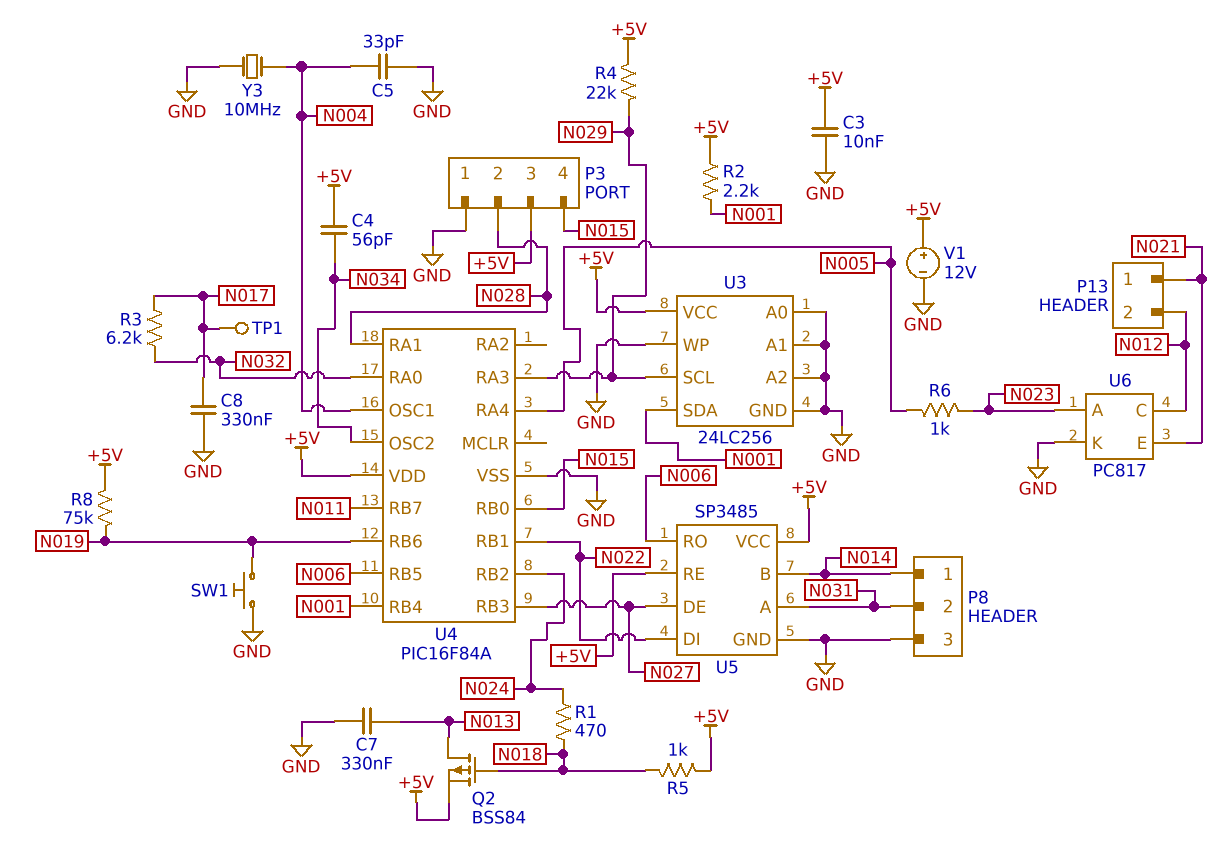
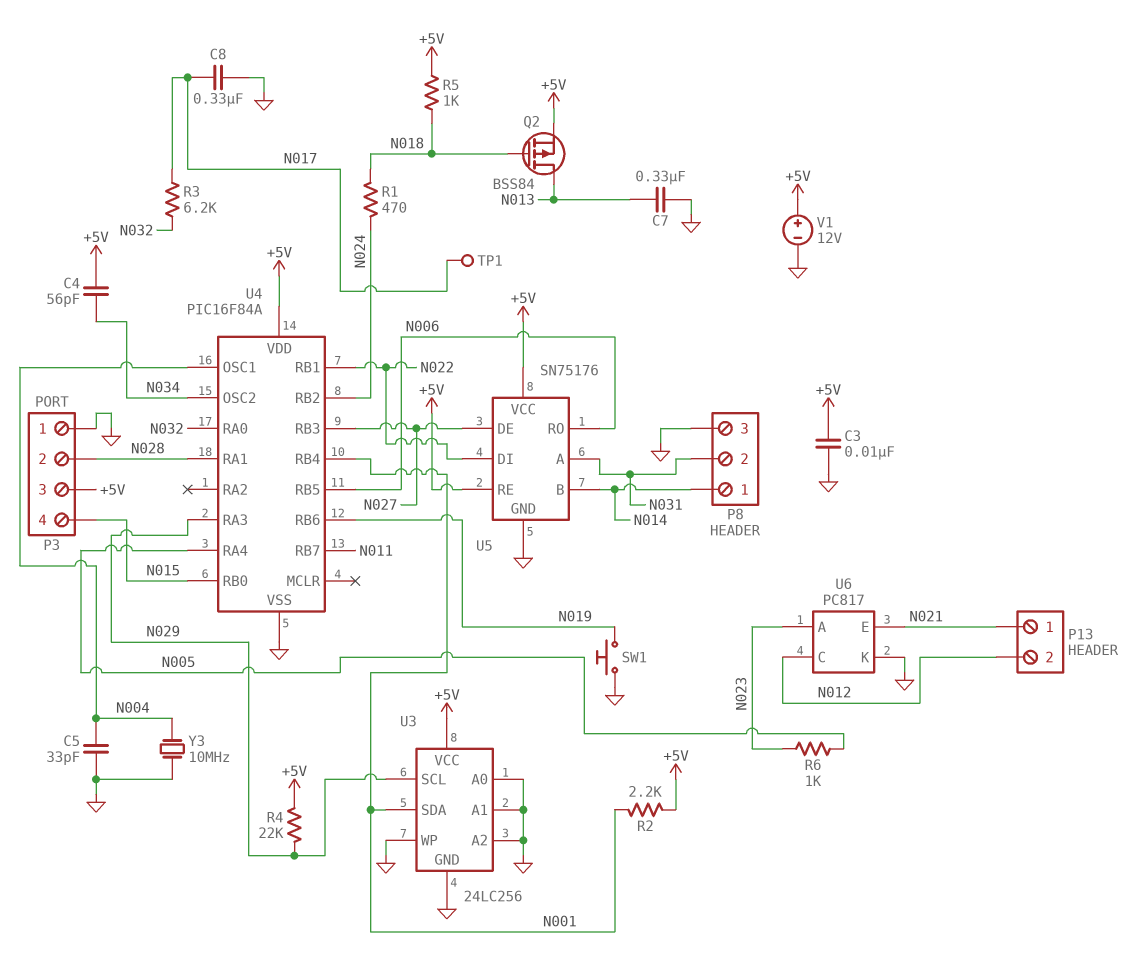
R8: 75k (+5V, N019) -> none
U5: SP3485 -> SN75176

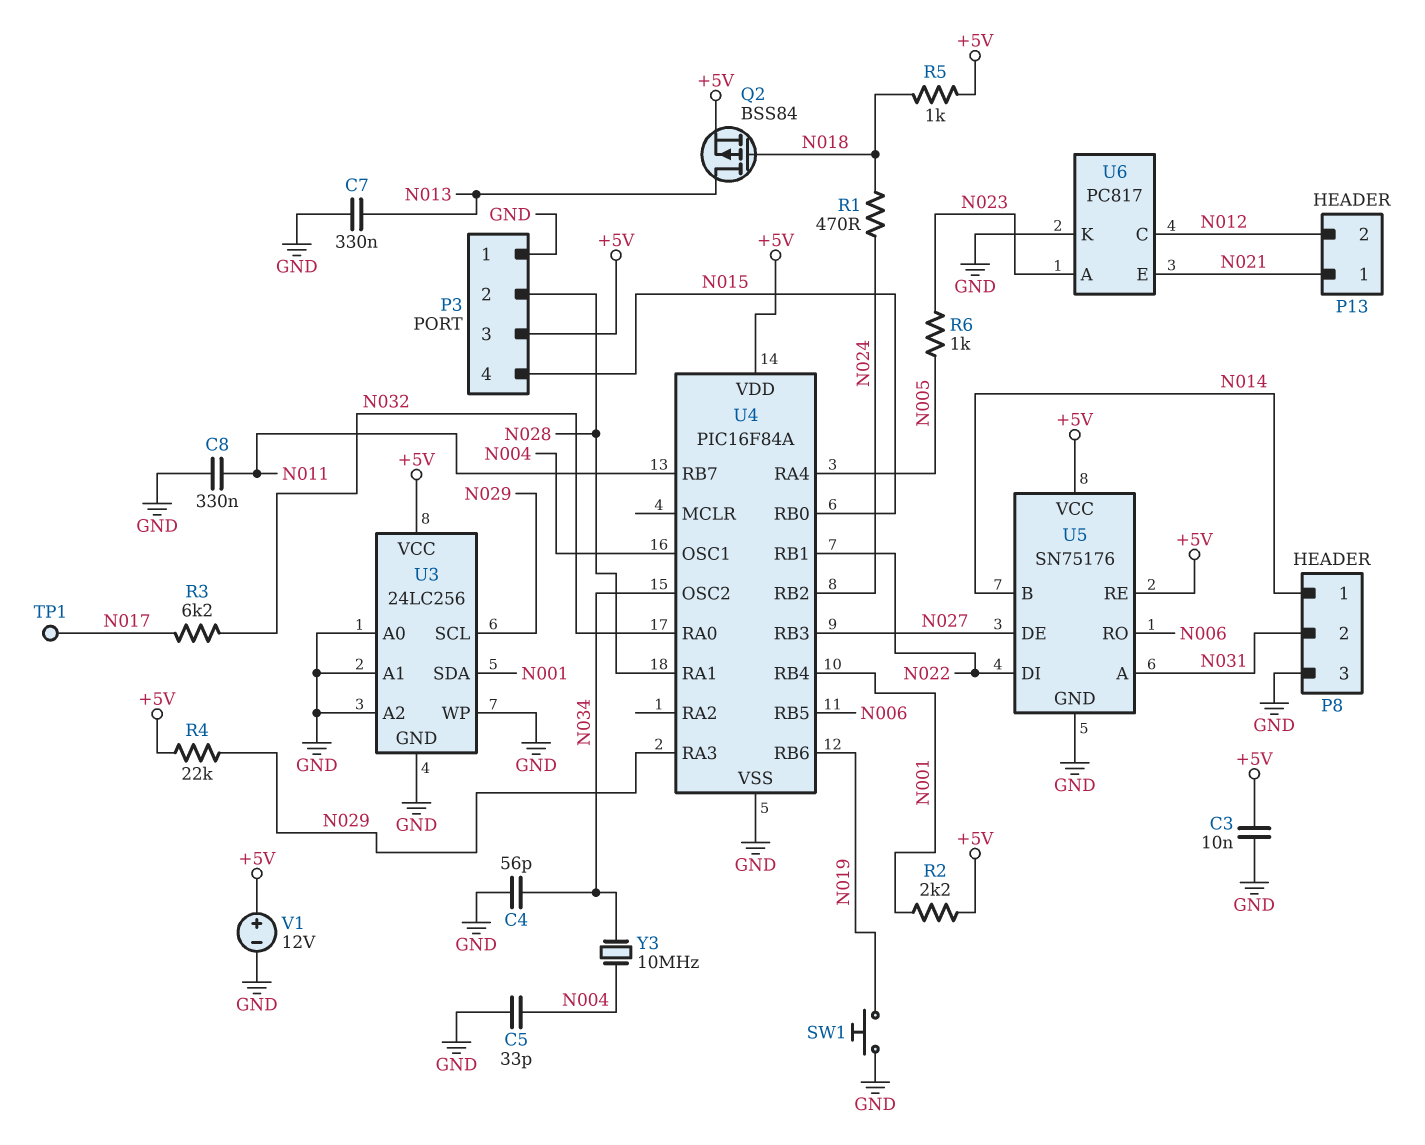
C4: 56pF (+5V, N034) -> 56pF (GND, N034)
C8: 330nF (GND, N017) -> 330nF (GND, N011)
Y3: 10MHz (GND, N004) -> 10MHz (N004, N034)

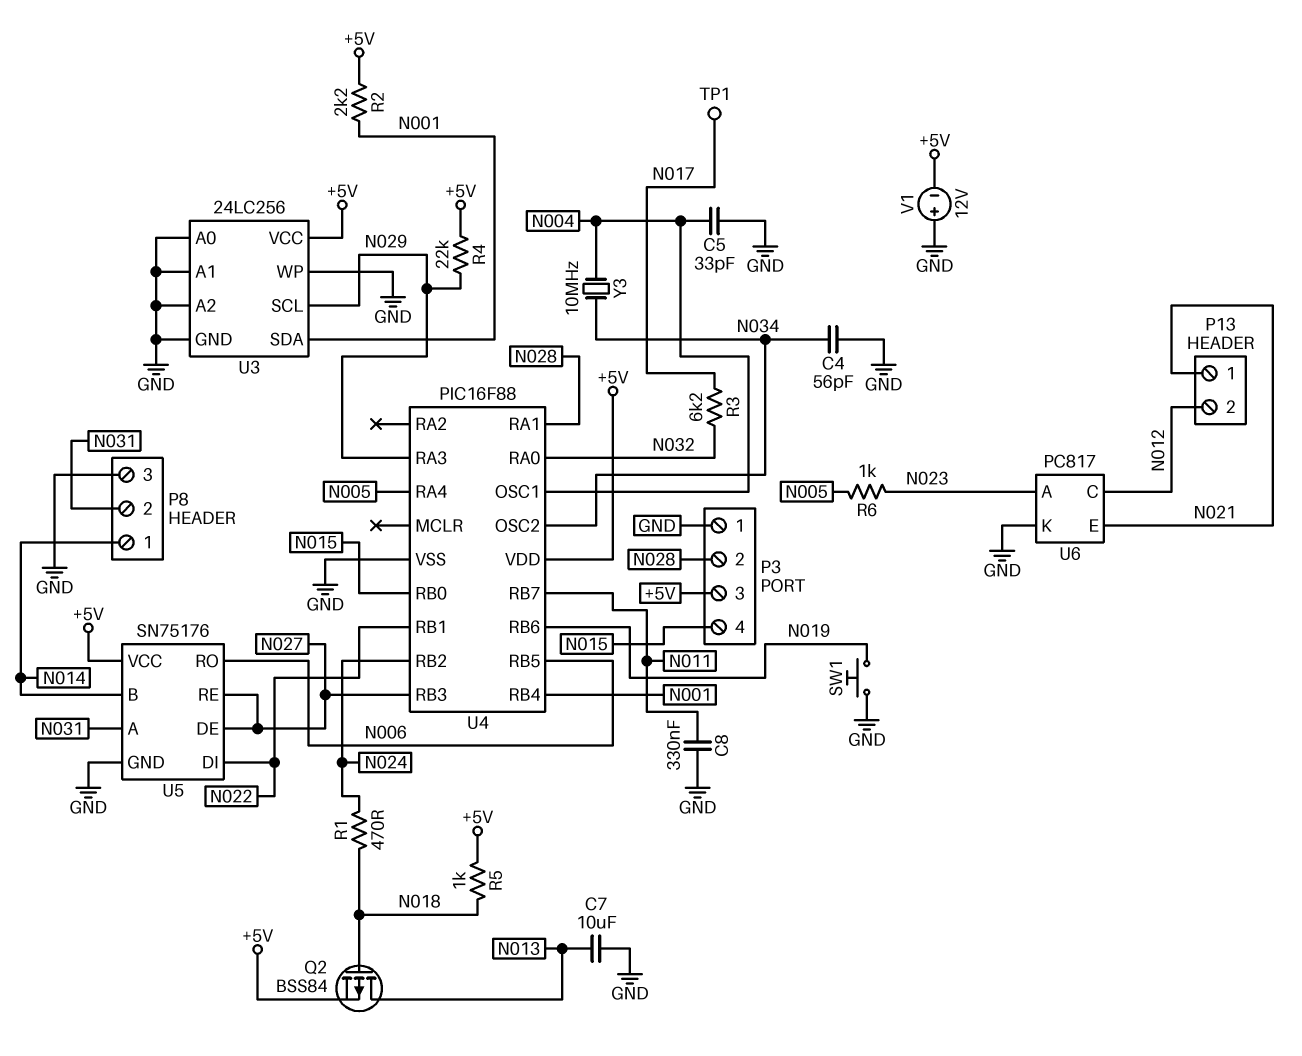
C3: 10nF (+5V, GND) -> none
C7: 330nF (GND, N013) -> 10uF (GND, N013)
U4: PIC16F84A -> PIC16F88
U5 pin RE: +5V -> N027
V1: 12V (plus +5V, minus GND) -> 12V (plus GND, minus +5V)

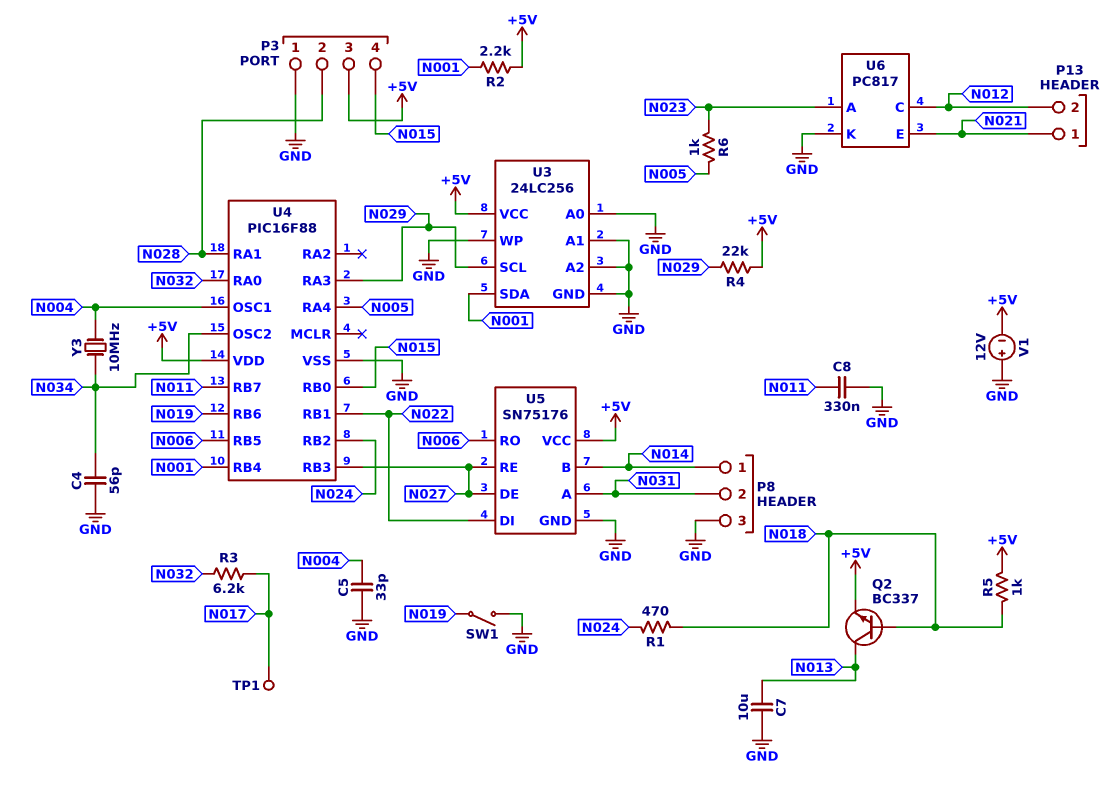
Q2: PMOS BSS84 (G N018, D N013, S +5V) -> NPN BC337 (B N018, C N013, E +5V)
SW1: button (GND, N019) -> switch (GND, N019)

